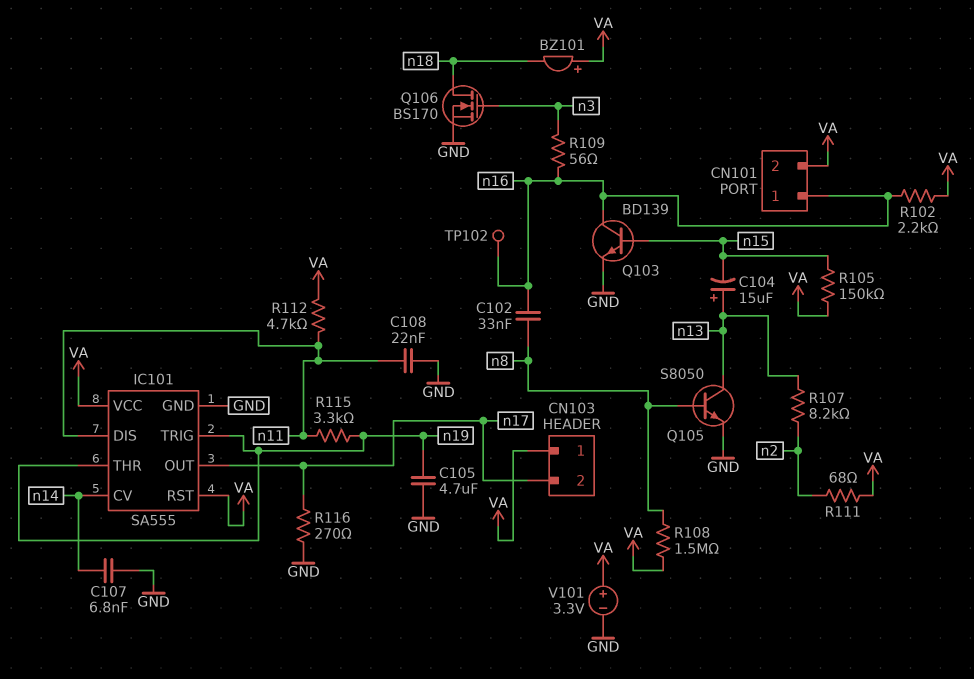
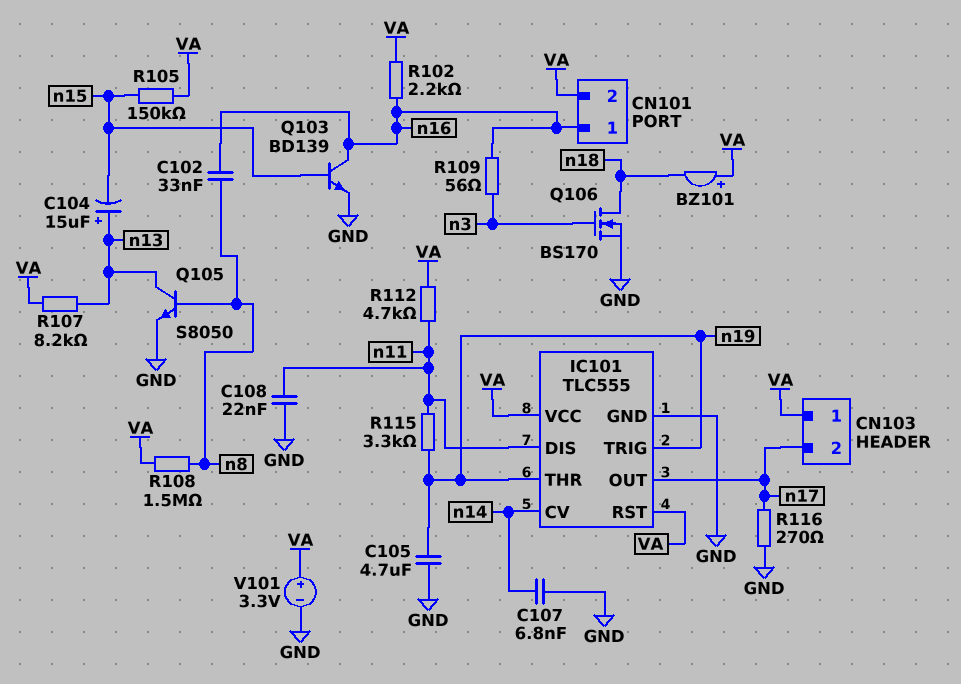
IC101: SA555 -> TLC555
R107: 8.2k (n2, n13) -> 8.2k (VA, n13)
R111: 68 (VA, n2) -> none
TP102: test point (n16) -> none

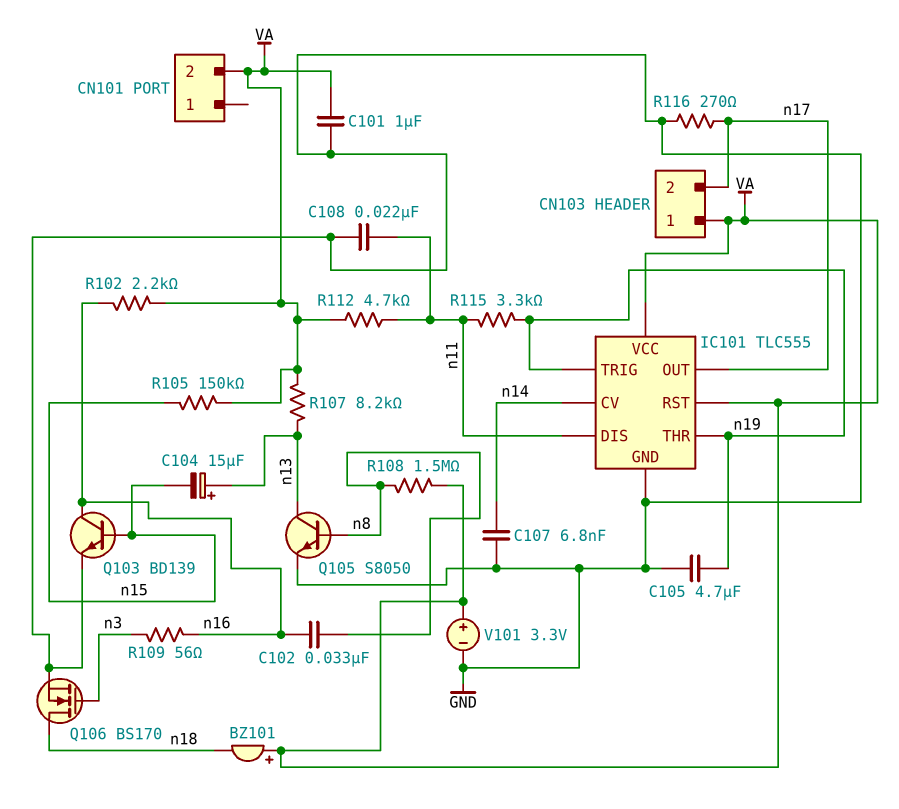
C101: none -> 1uF (GND, VA)
CN101 pin 1: n16 -> none

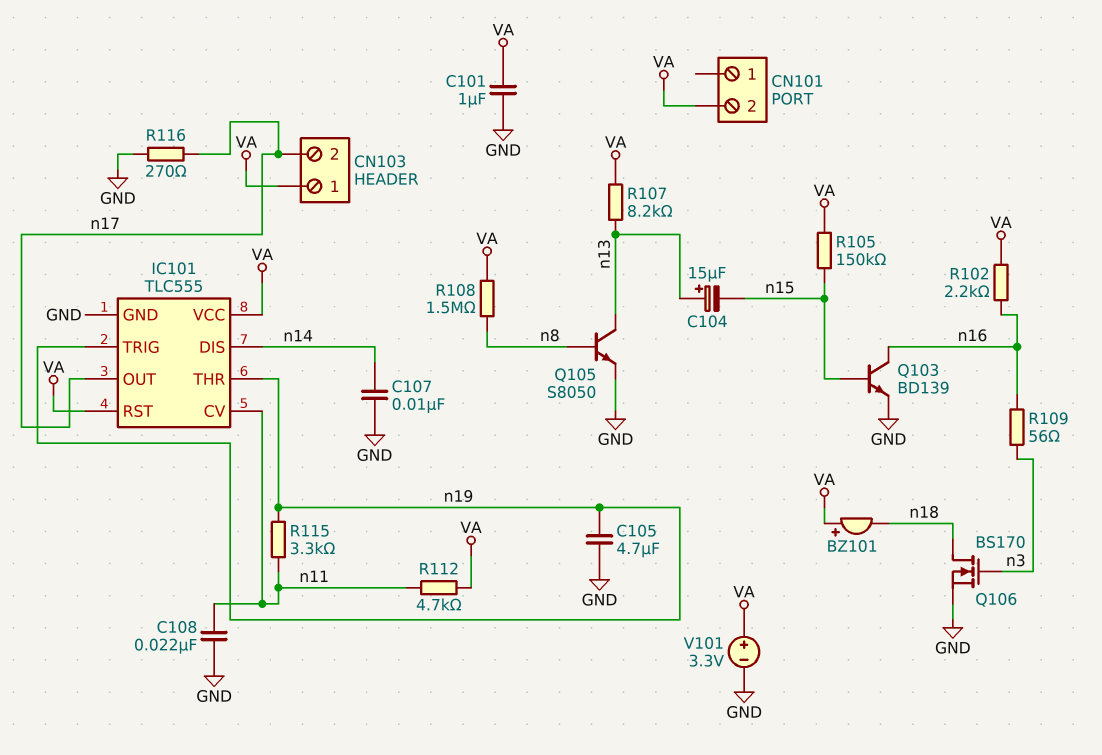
C102: 33nF (n8, n16) -> none
C107: 6.8nF (GND, n14) -> 10nF (GND, n14)
IC101 pin CV: n14 -> n11
IC101 pin DIS: n11 -> n14

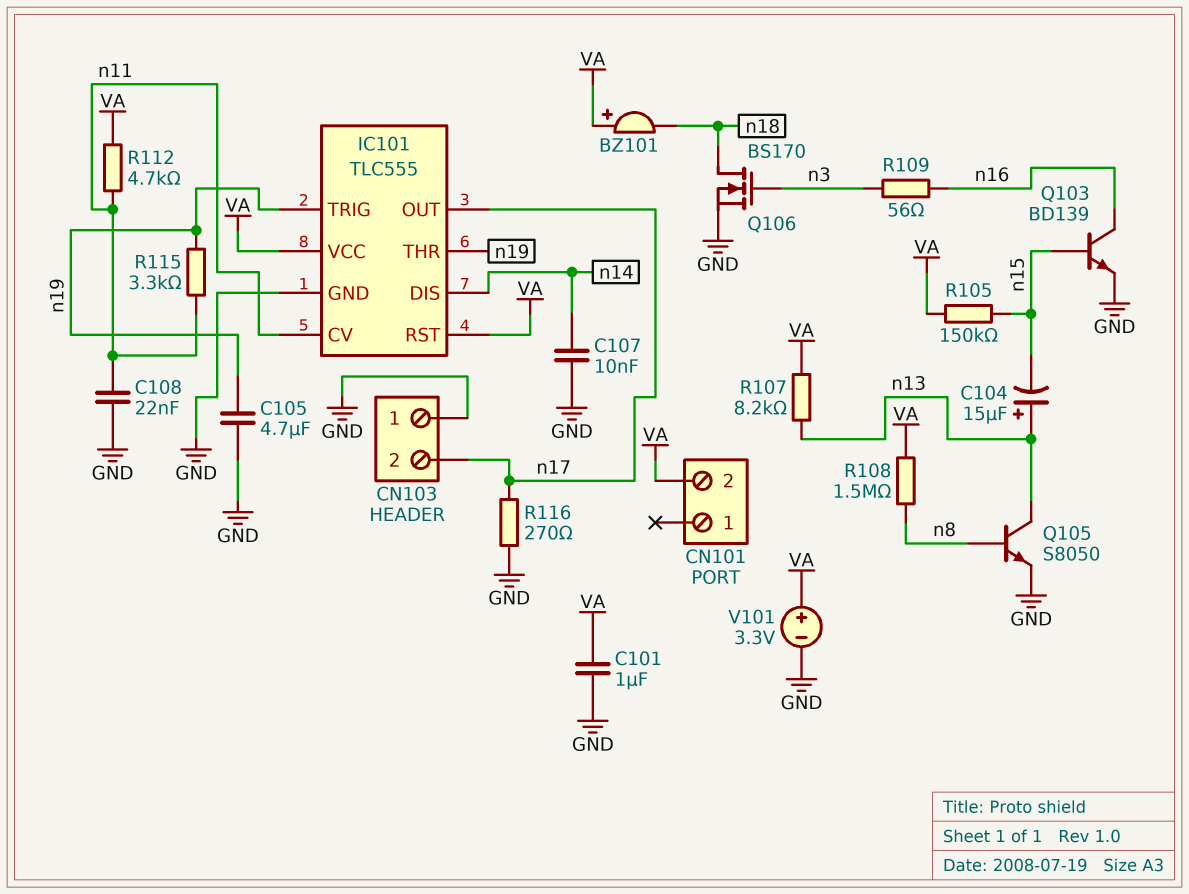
CN103 pin 1: VA -> GND
R102: 2.2k (VA, n16) -> none

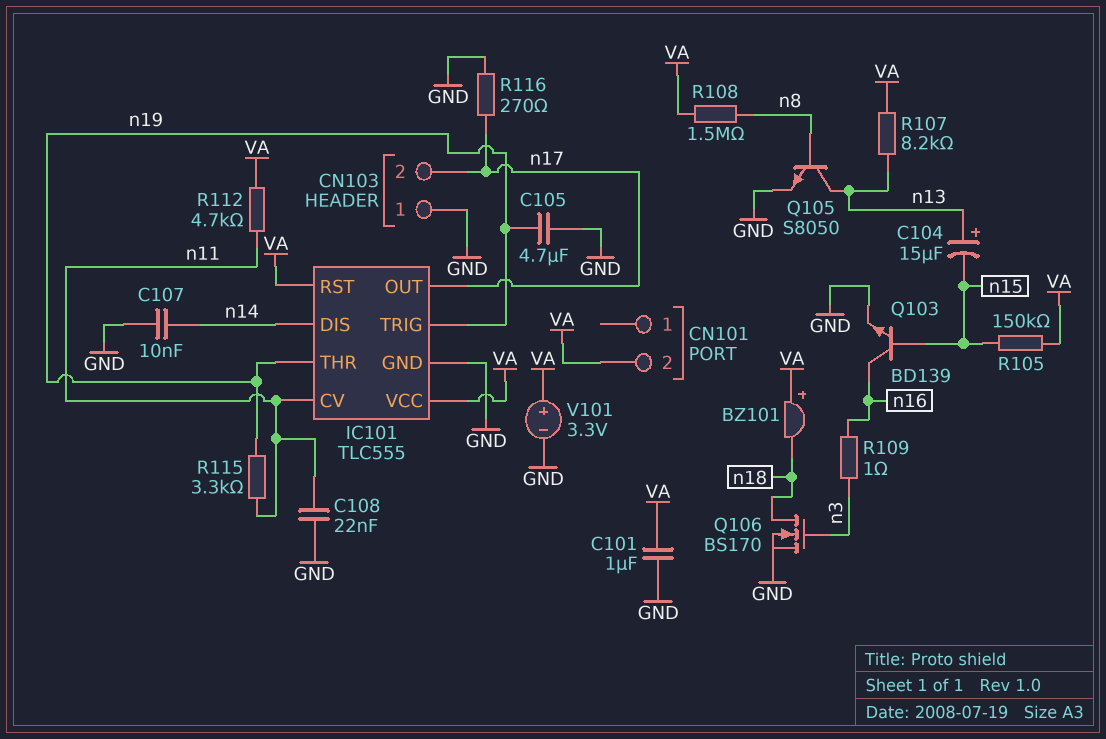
R109: 56 (n3, n16) -> 1 (n3, n16)

